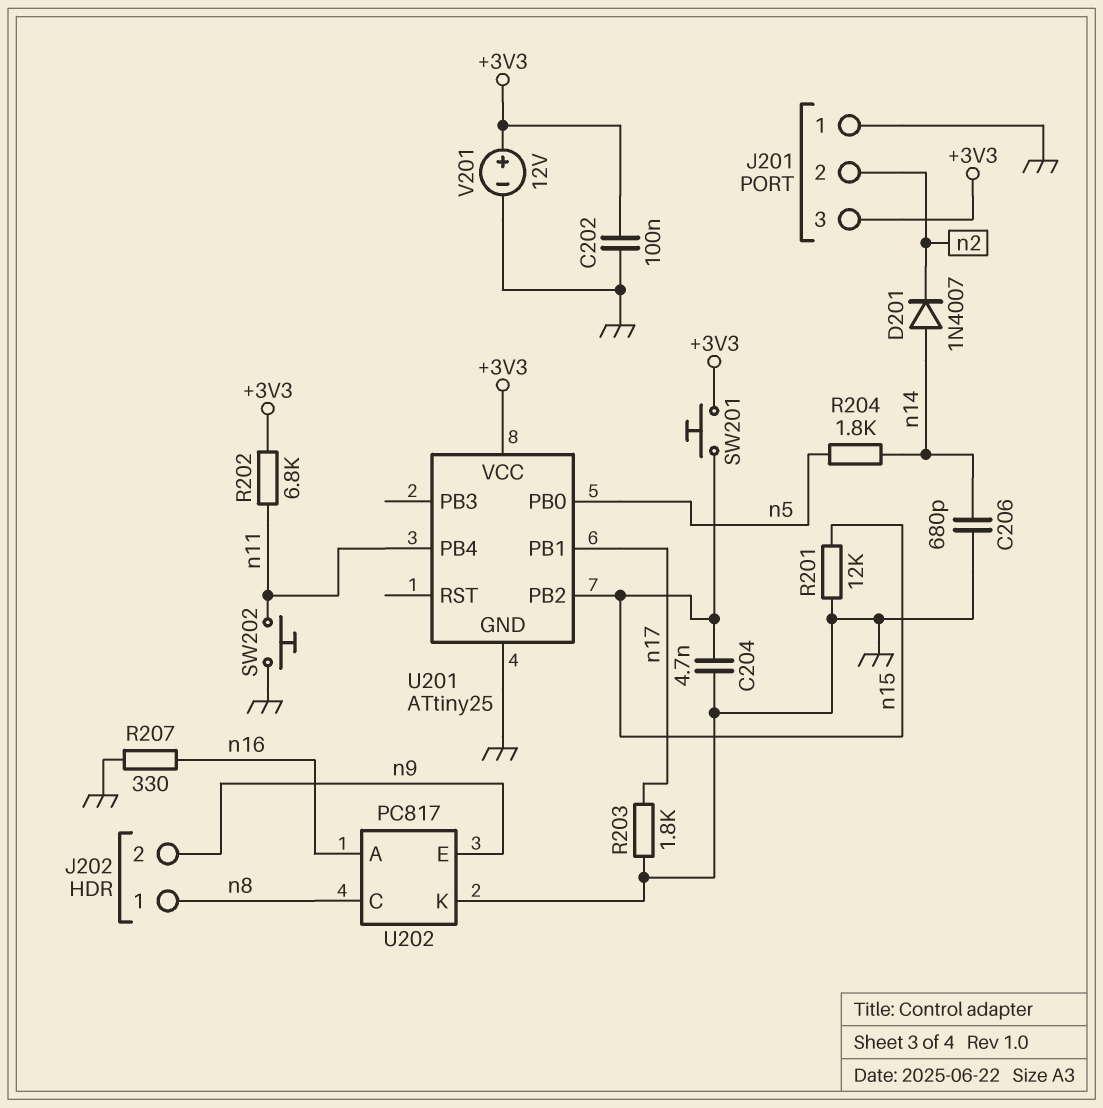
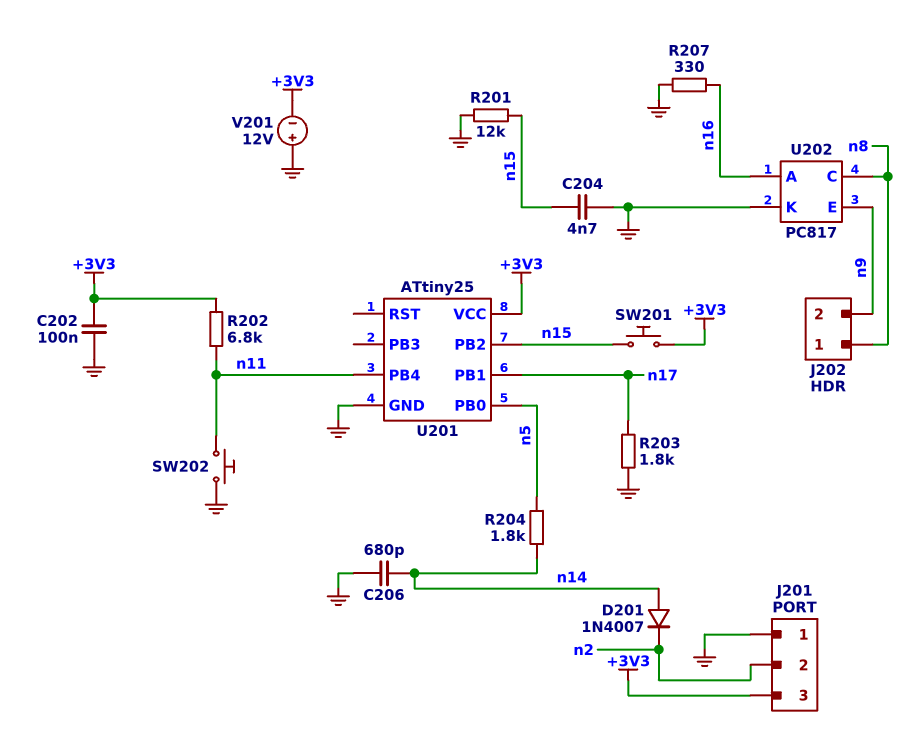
V201: 12V (plus +3V3, minus GND) -> 12V (plus GND, minus +3V3)

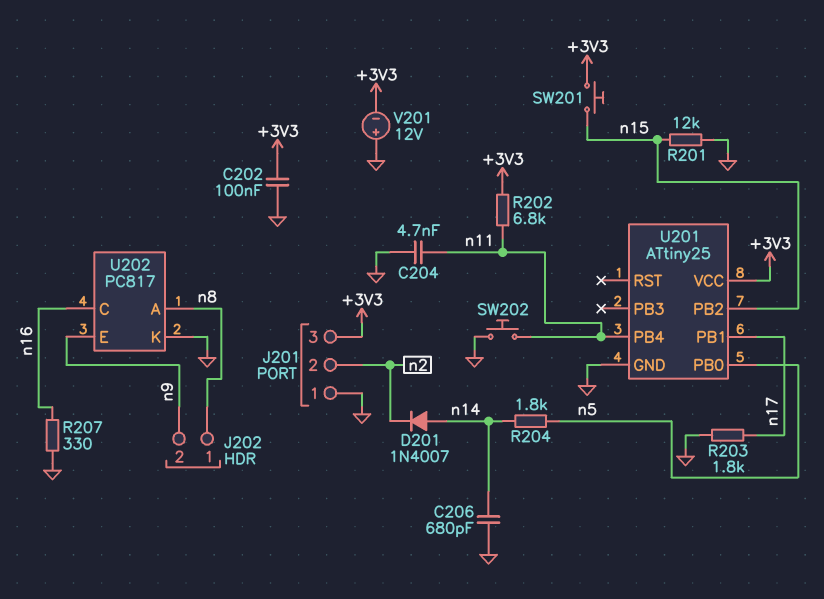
C204: 4.7nF (GND, n15) -> 4.7nF (GND, n11)
U202 pin A: n16 -> n8
U202 pin C: n8 -> n16

